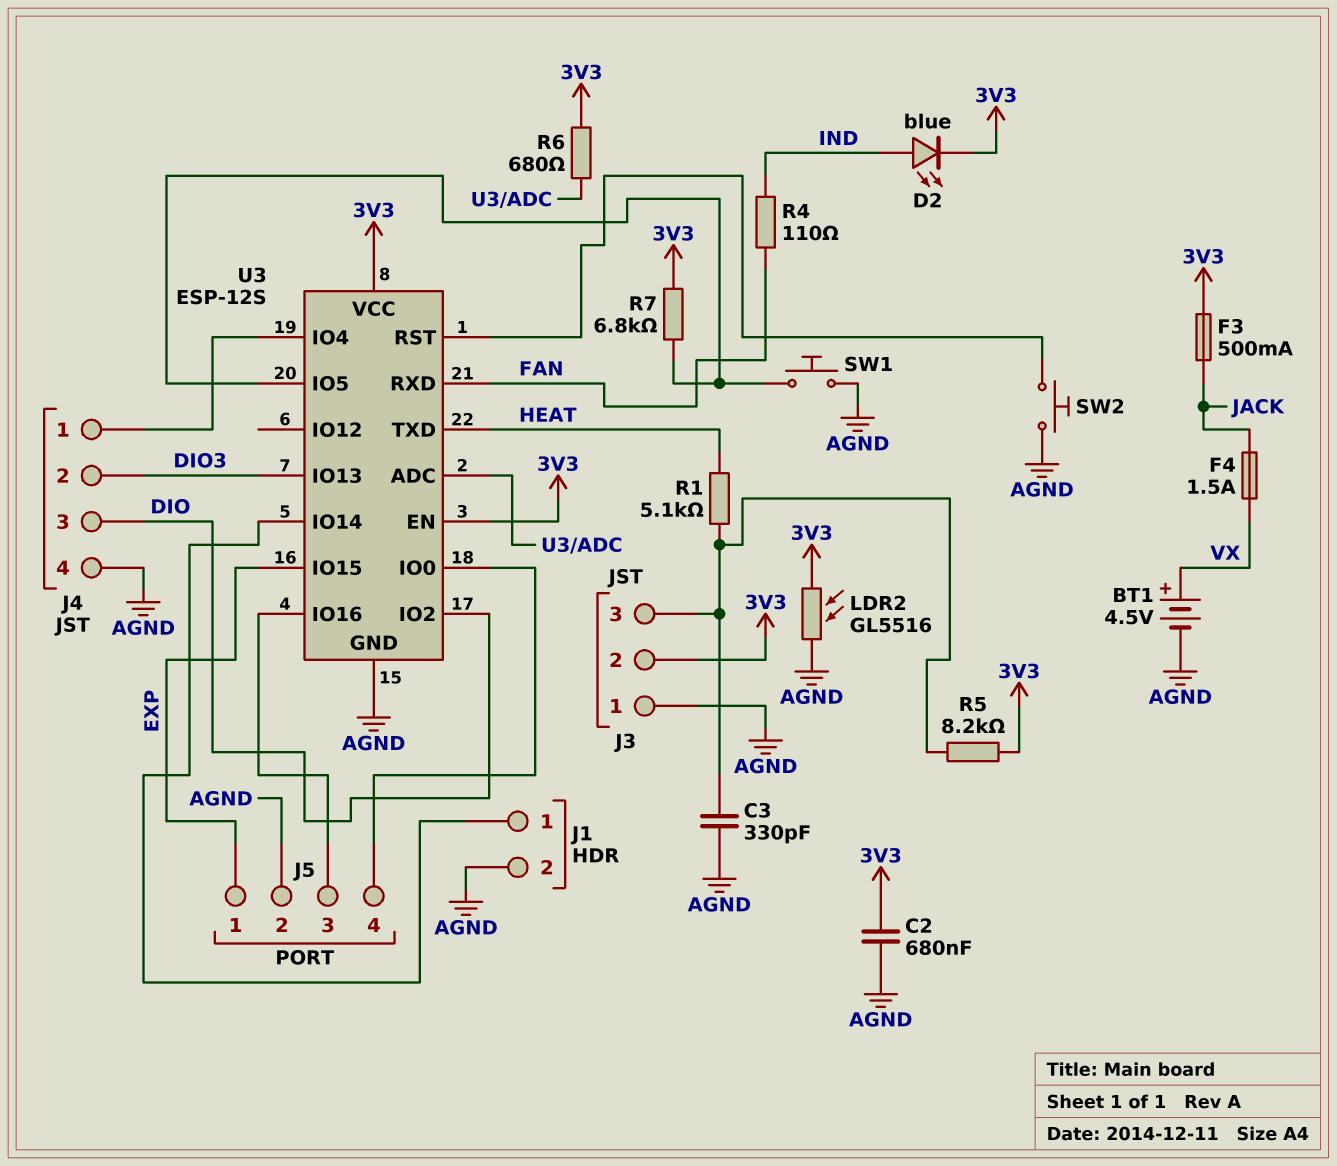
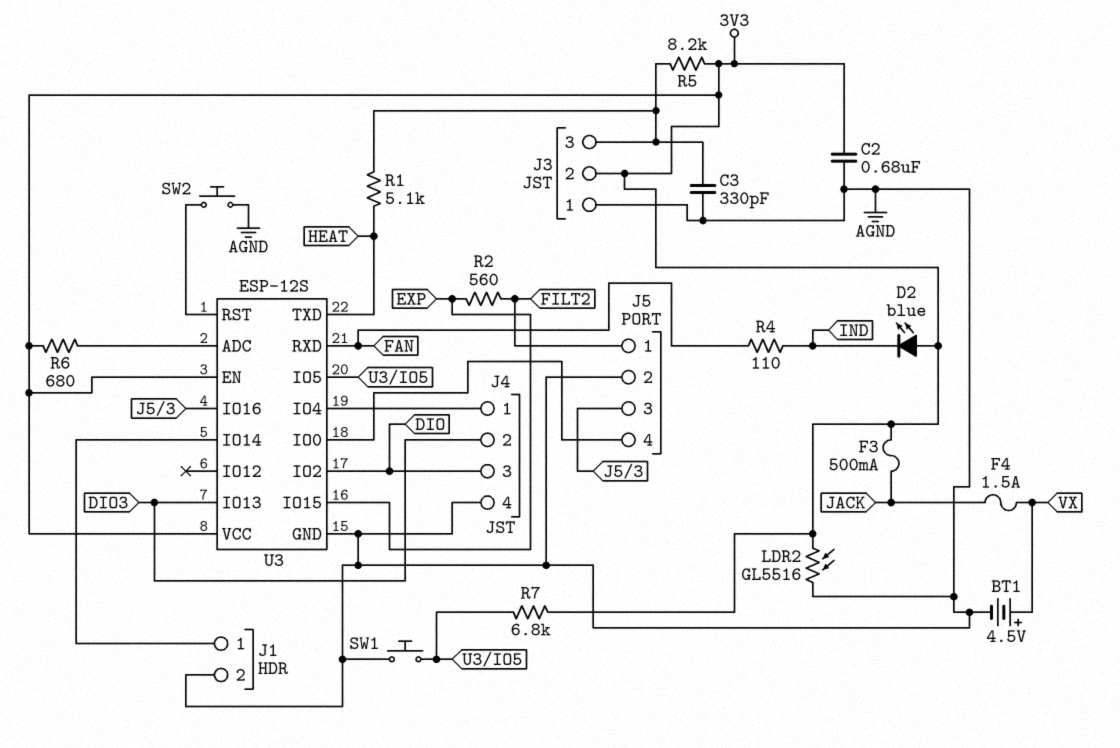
D2: LED blue (A IND, K 3V3) -> LED blue (A 3V3, K IND)
J5 pin 1: EXP -> FILT2
R2: none -> 560 (EXP, FILT2)

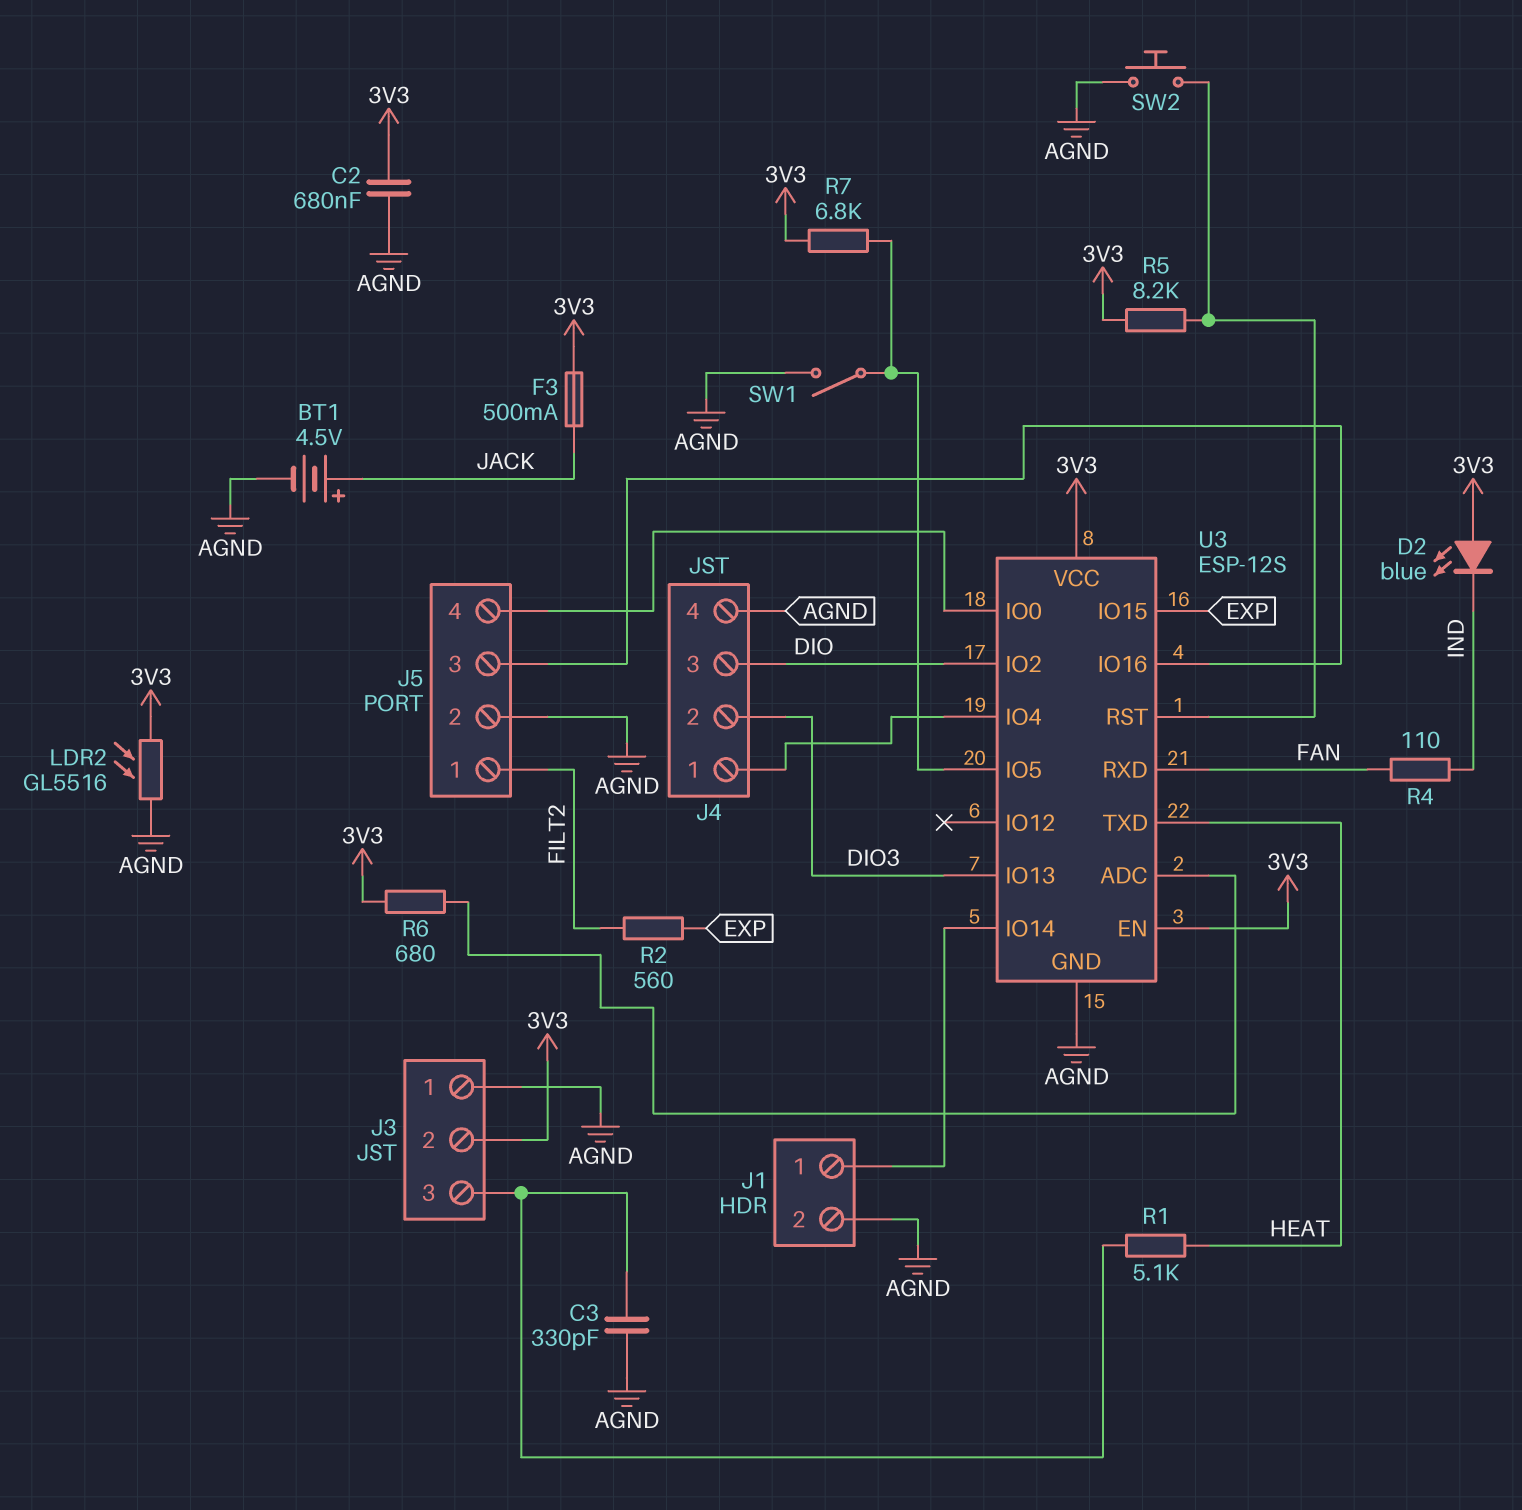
BT1: 4.5V (plus VX, minus AGND) -> 4.5V (plus JACK, minus AGND)
F4: 1.5A (JACK, VX) -> none
R5: 8.2k (3V3, J3/3) -> 8.2k (3V3, U3/RST)
SW1: button (AGND, U3/IO5) -> switch (AGND, U3/IO5)

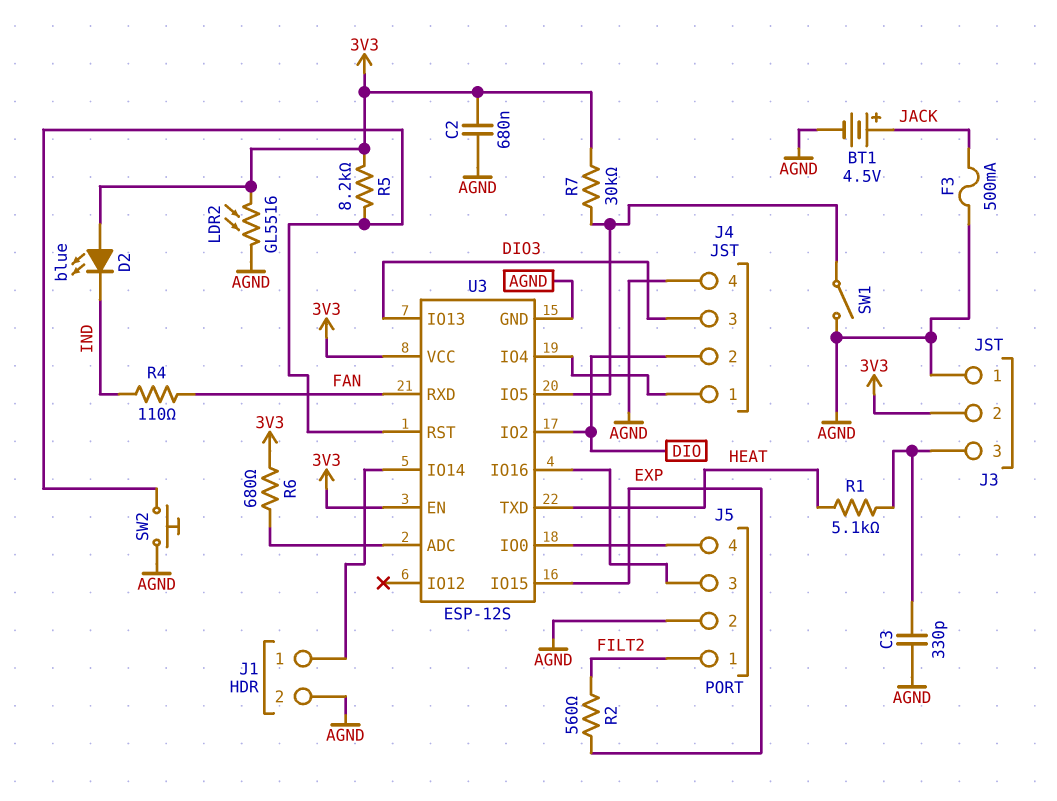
F3: 500mA (3V3, JACK) -> 500mA (AGND, JACK)
J4 pin 2: DIO3 -> DIO
J4 pin 3: DIO -> DIO3
R7: 6.8k (3V3, U3/IO5) -> 30k (3V3, U3/IO5)

